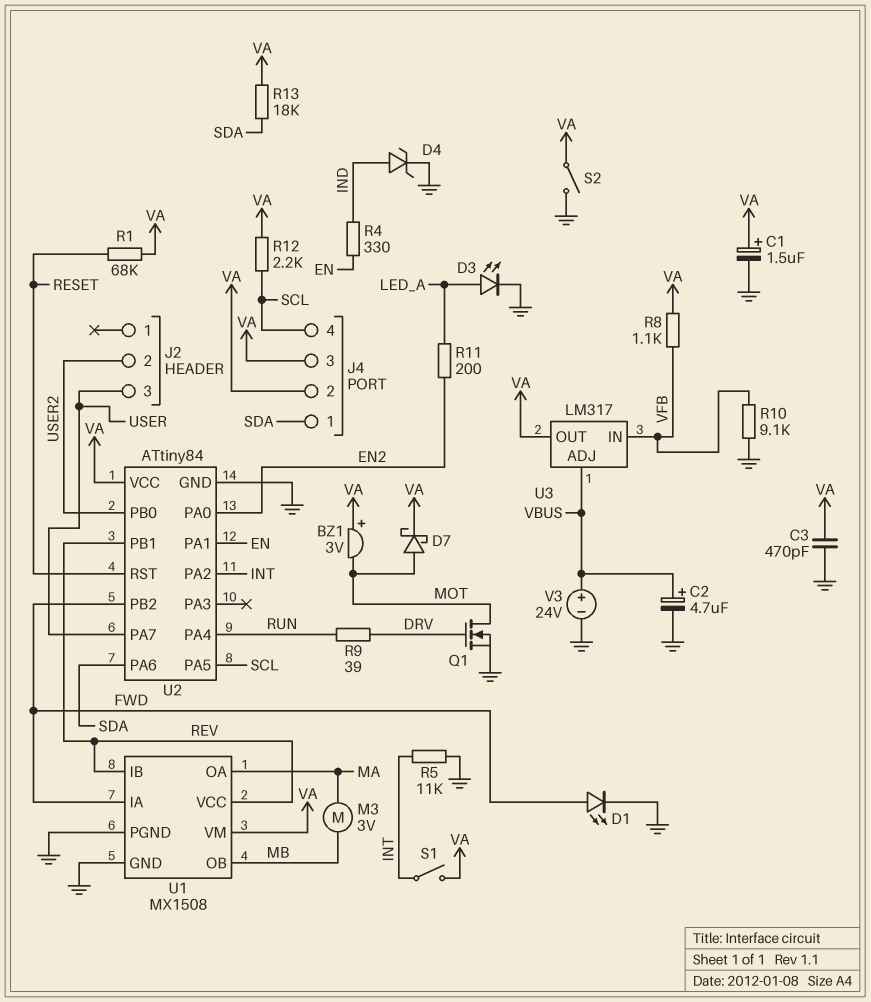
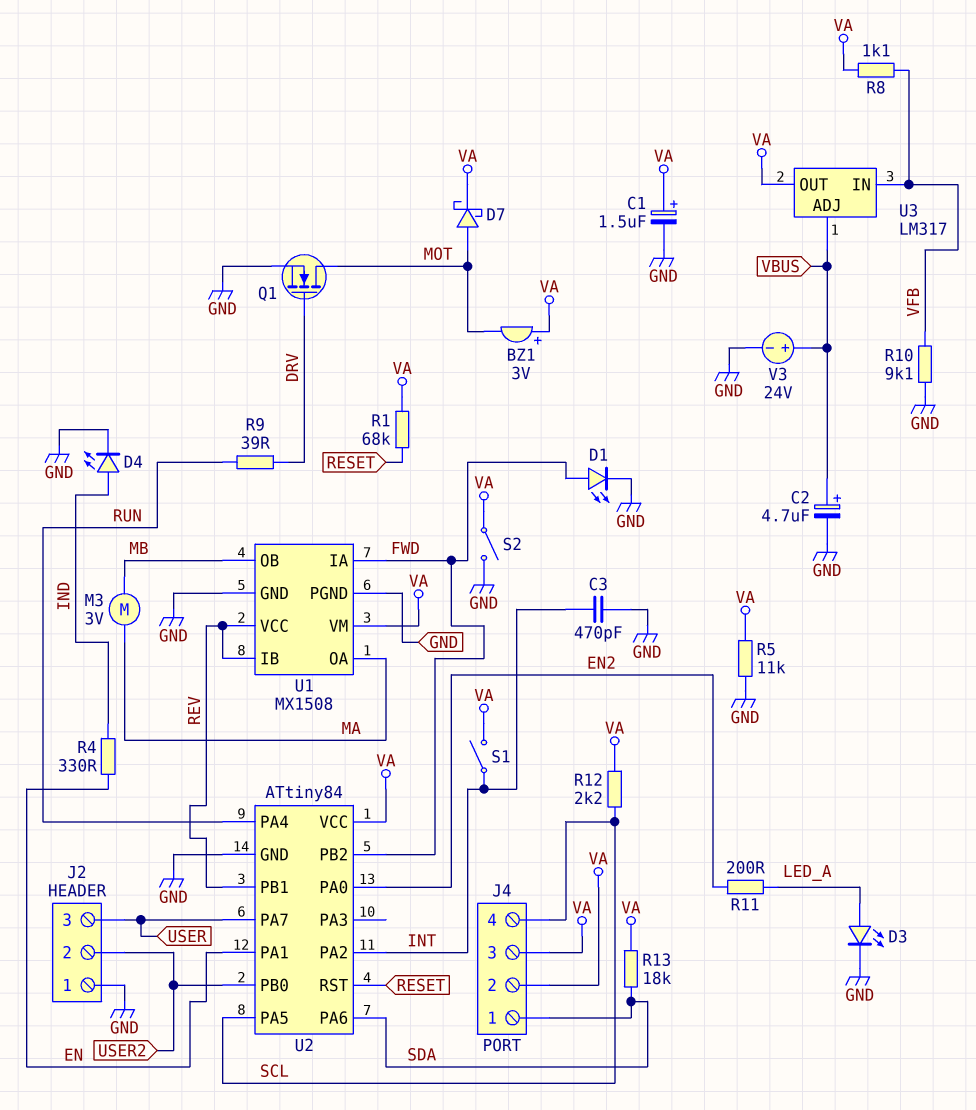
C3: 470pF (GND, VA) -> 470pF (GND, INT)
D4: zener (A IND, K GND) -> LED (A IND, K GND)
J2 pin 1: none -> GND
R5: 11k (GND, INT) -> 11k (GND, VA)

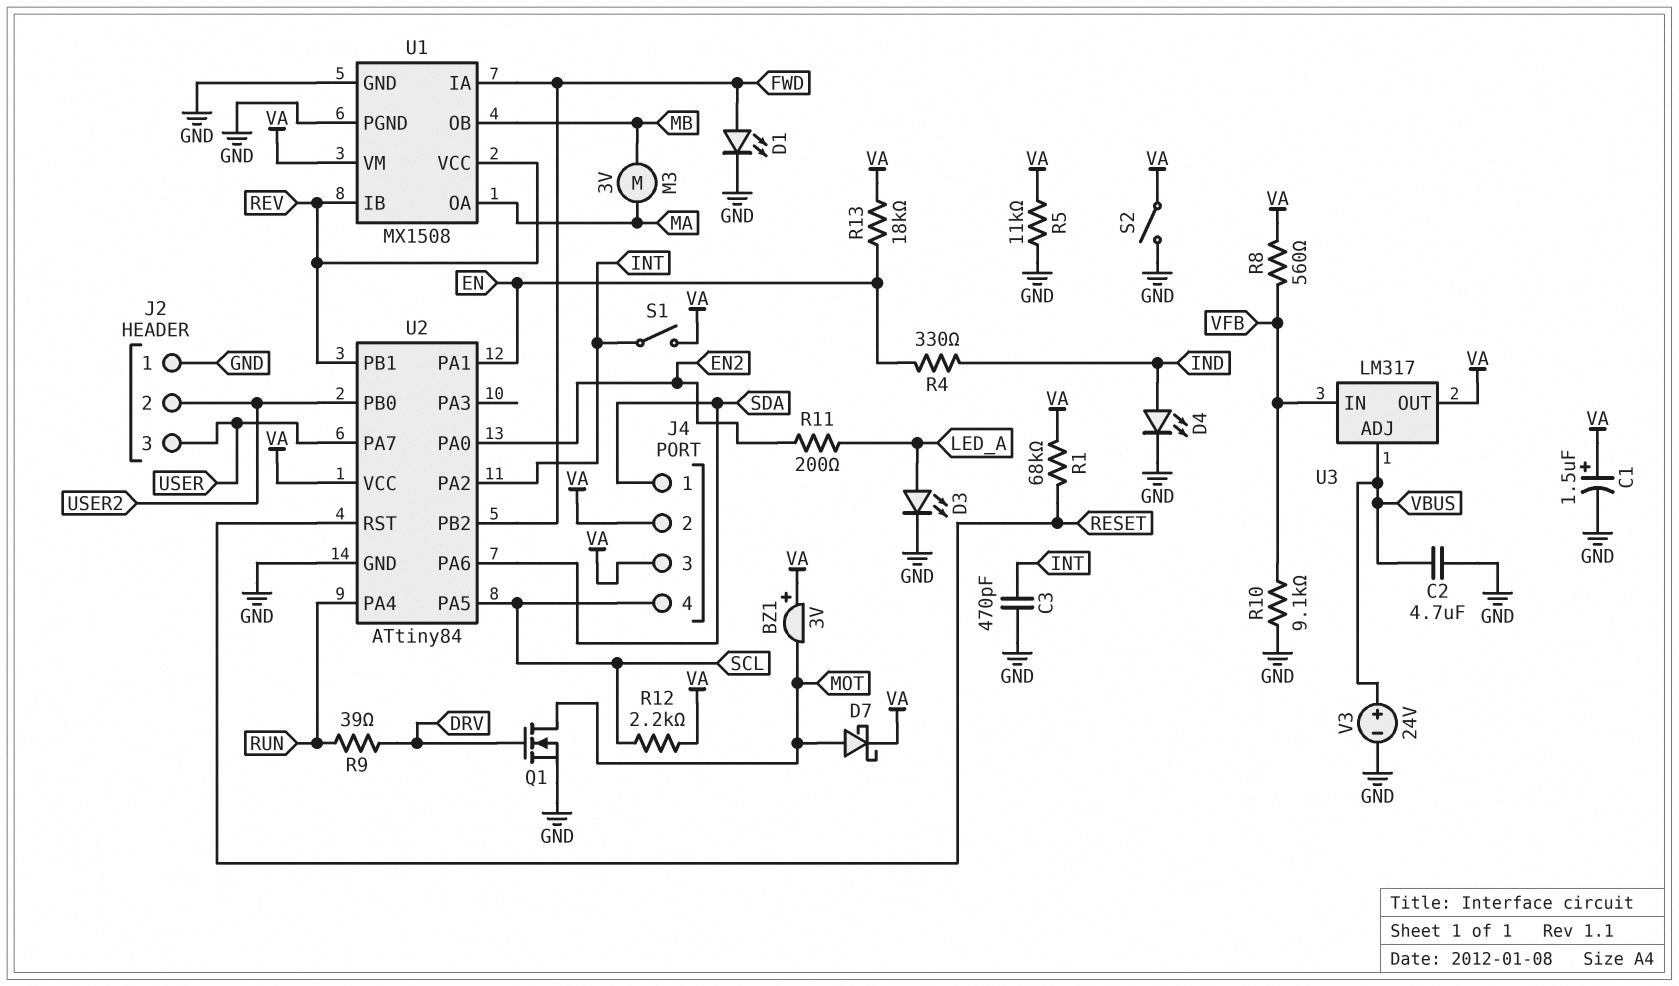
C2: 4.7uF (plus VBUS, minus GND) -> 4.7uF (GND, VBUS)
R8: 1.1k (VA, VFB) -> 560 (VA, VFB)
R13: 18k (SDA, VA) -> 18k (EN, VA)

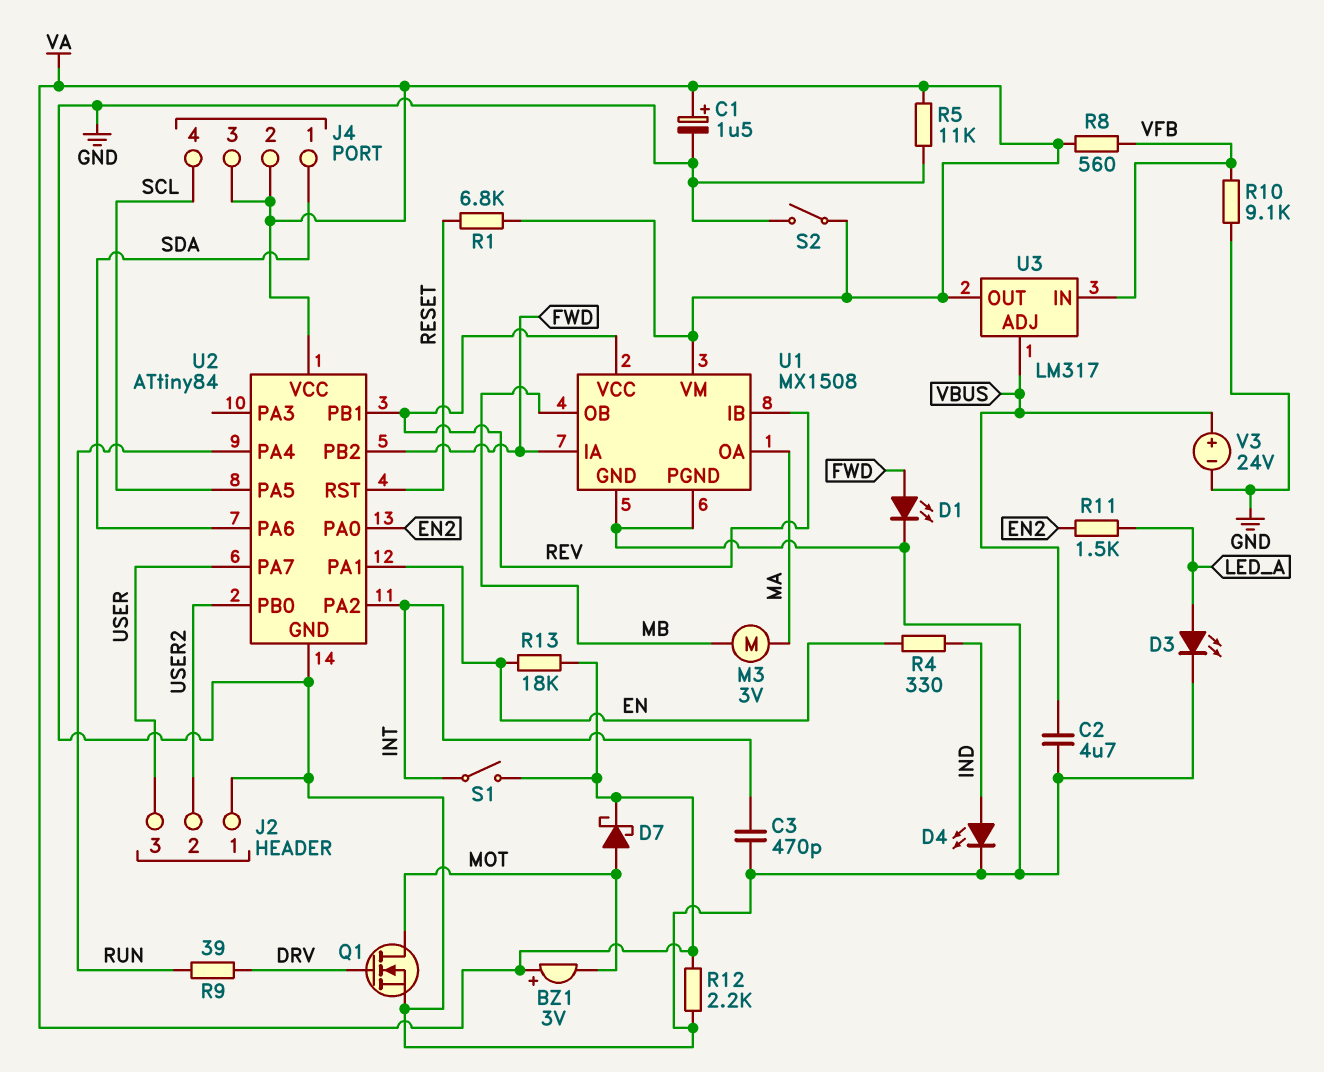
R1: 68k (RESET, VA) -> 6.8k (RESET, VA)
R11: 200 (EN2, LED_A) -> 1.5k (EN2, LED_A)
R12: 2.2k (SCL, VA) -> 2.2k (GND, VA)

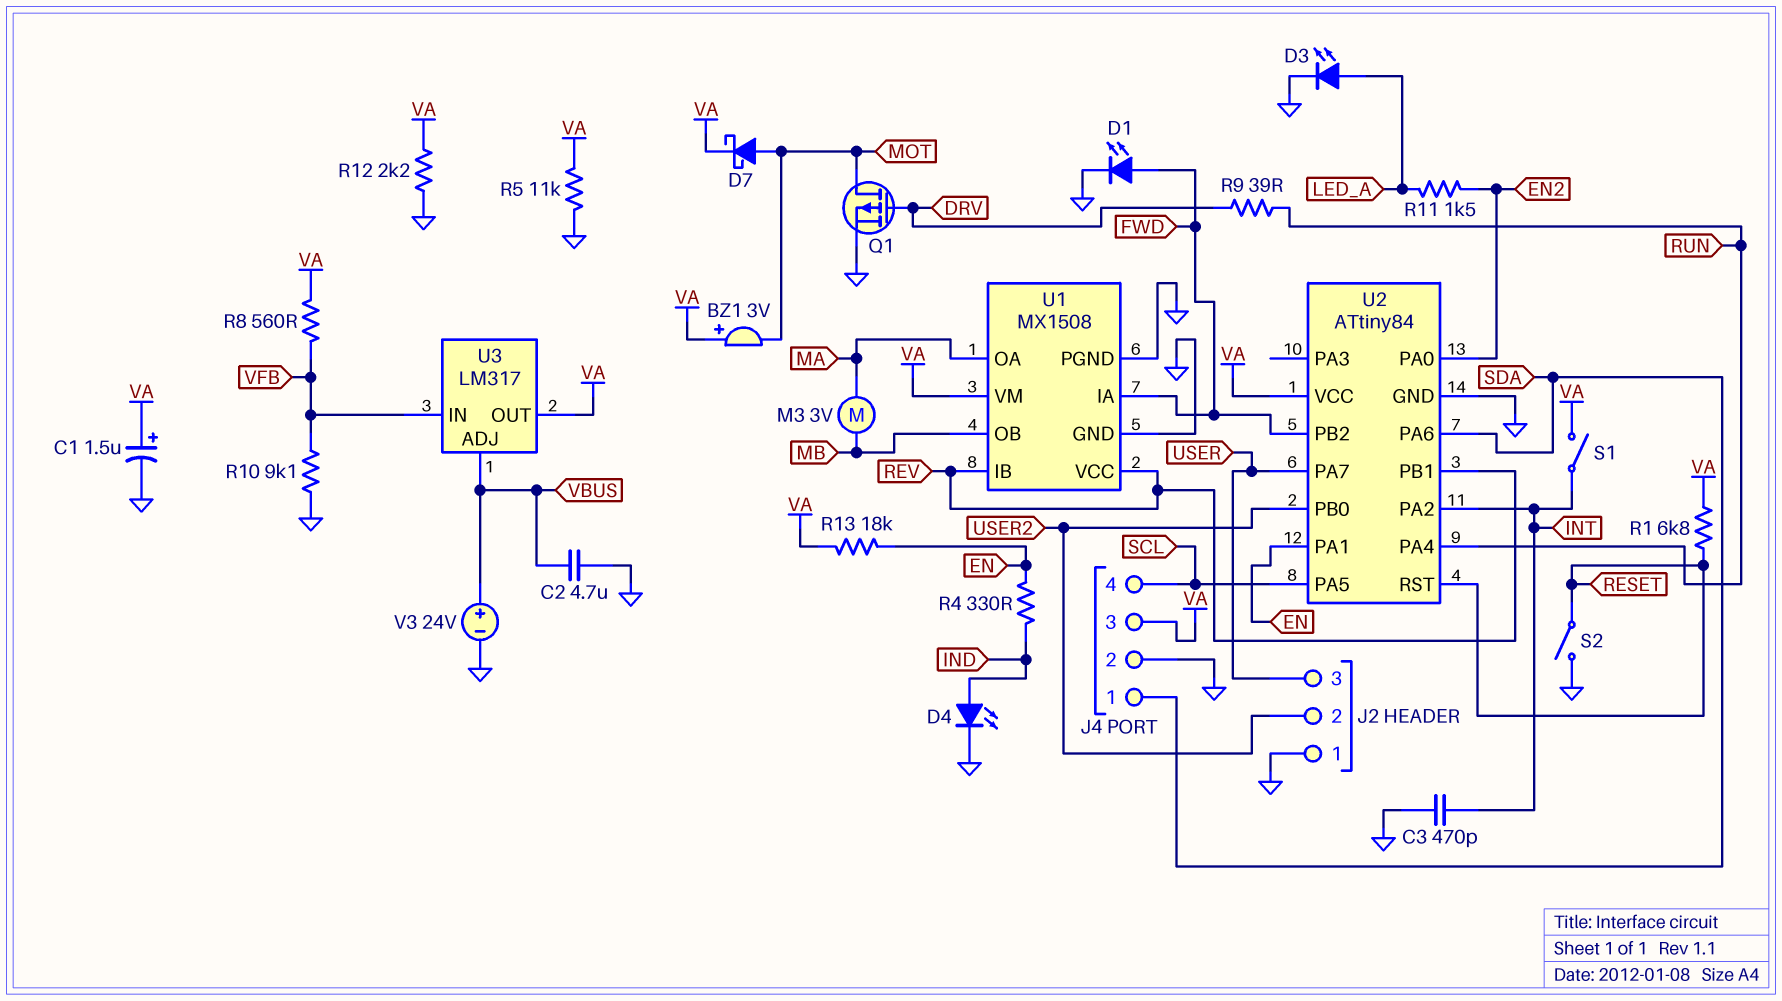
J4 pin 2: VA -> GND
Q1: NMOS (G DRV, D MOT, S GND) -> PMOS (G DRV, D MOT, S GND)
S2: switch (GND, VA) -> switch (GND, RESET)

